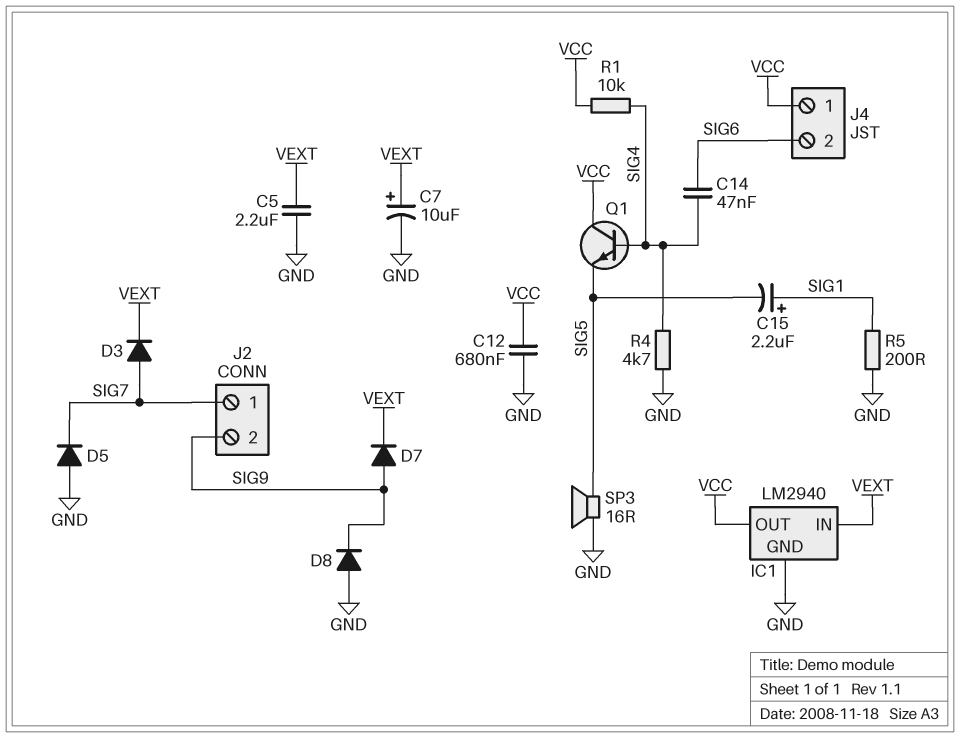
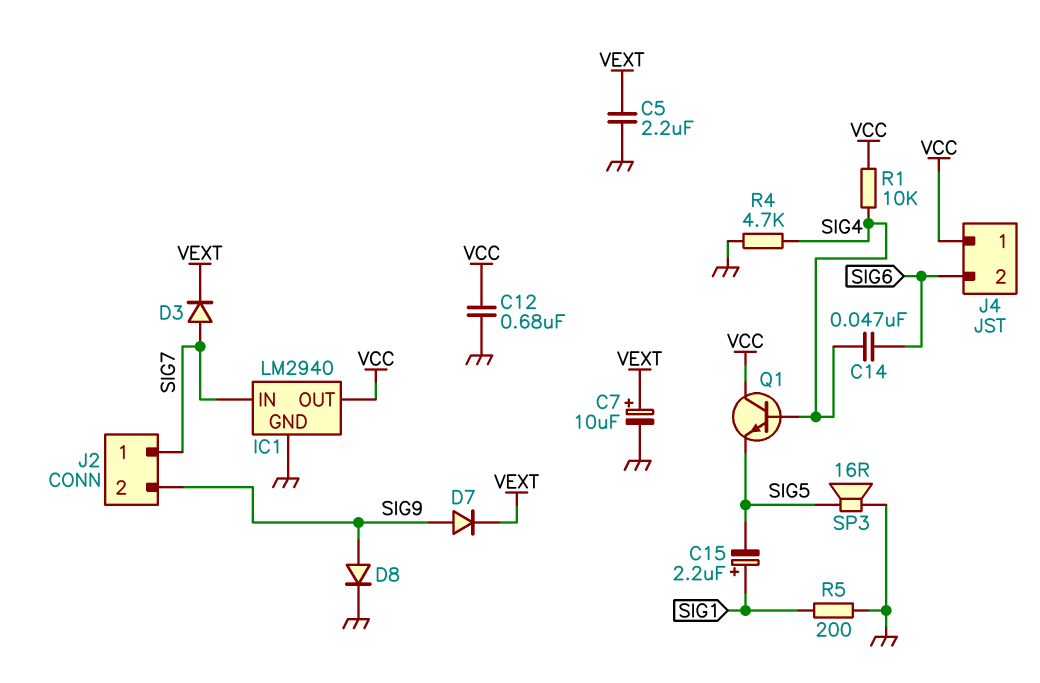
D5: diode (A GND, K SIG7) -> none
D8: diode (A GND, K SIG9) -> diode (A SIG9, K GND)
IC1 pin IN: VEXT -> SIG7

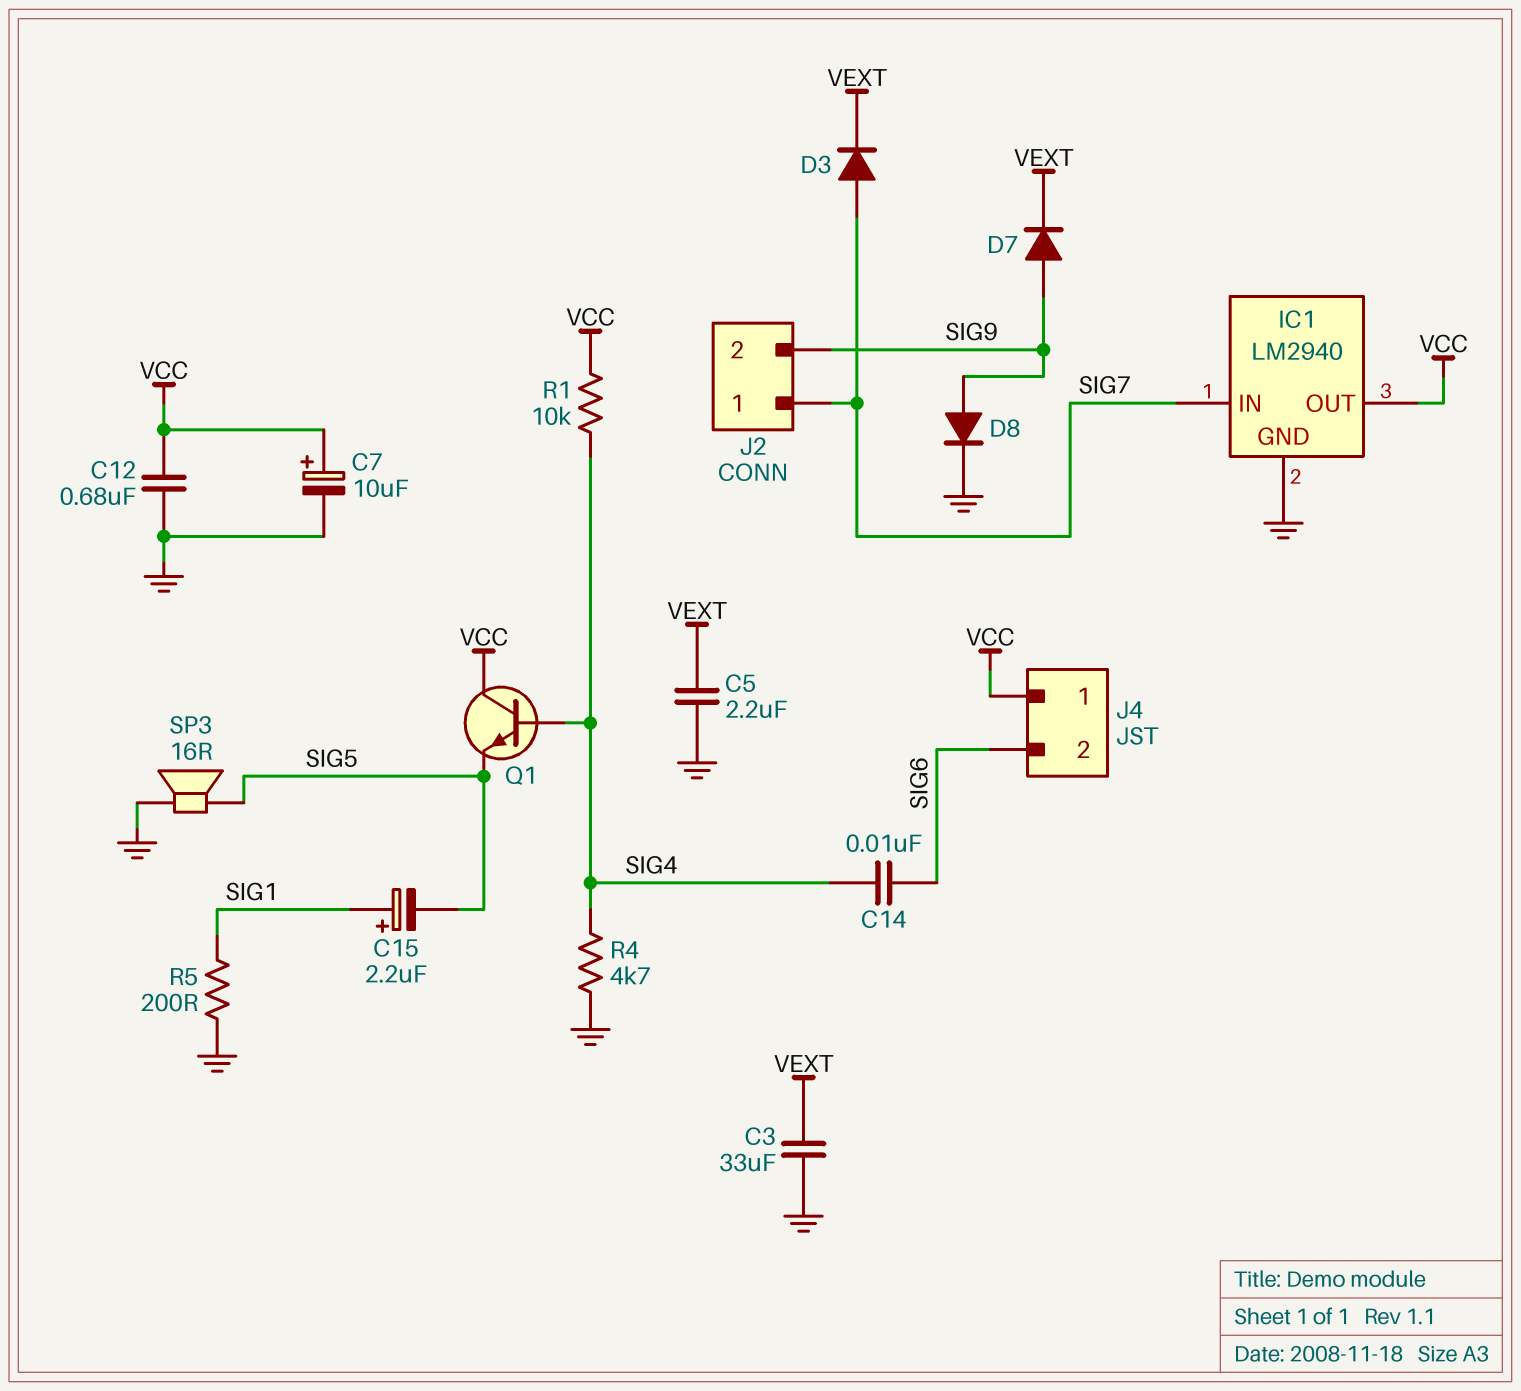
C3: none -> 33uF (GND, VEXT)
C7: 10uF (plus VEXT, minus GND) -> 10uF (plus VCC, minus GND)
C14: 47nF (SIG4, SIG6) -> 10nF (SIG4, SIG6)

